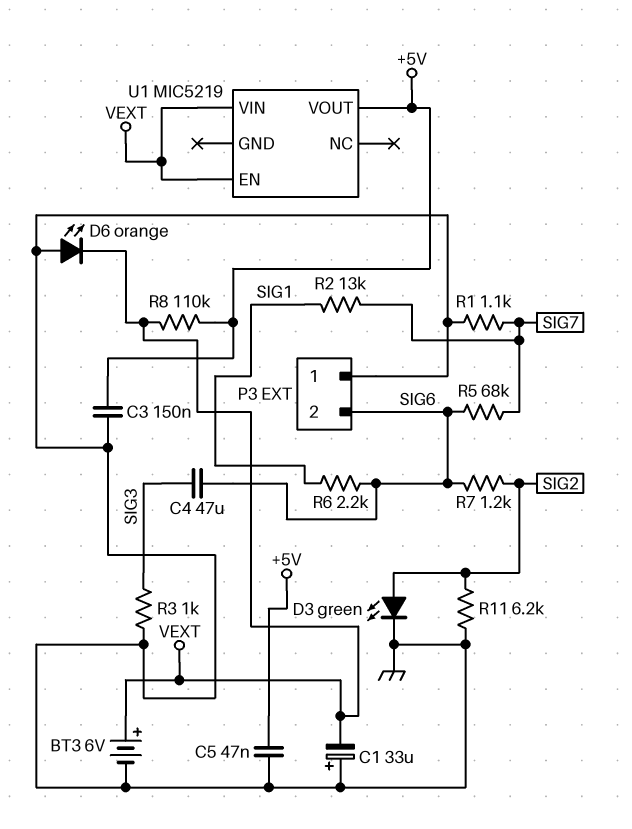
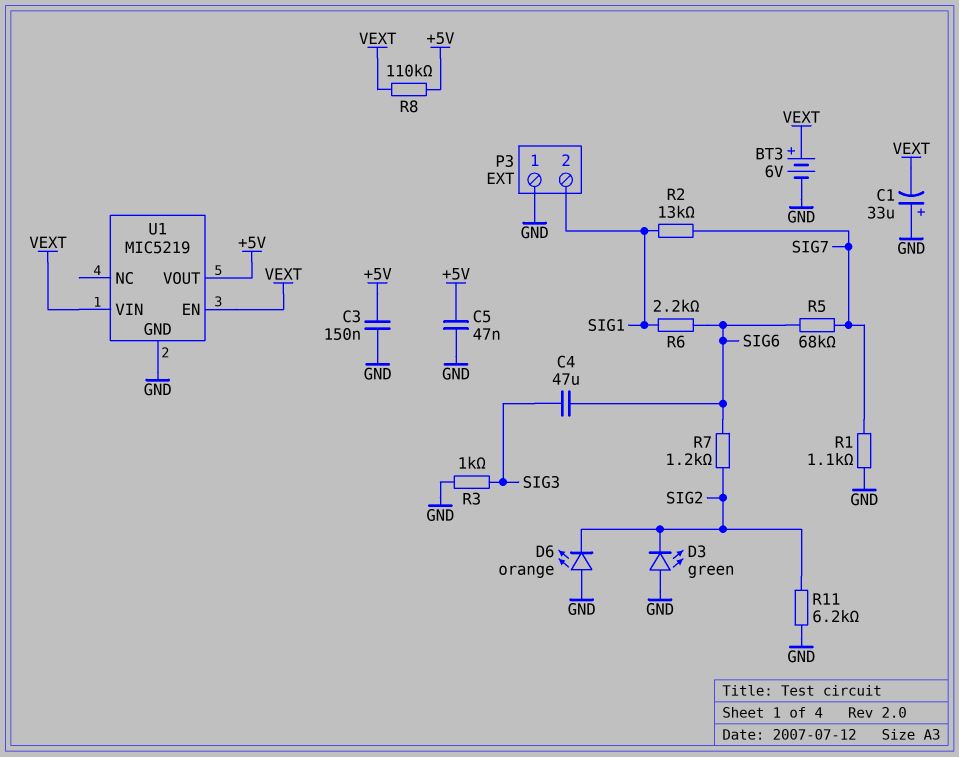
D3: LED green (A SIG2, K GND) -> LED green (A GND, K SIG2)
D6: LED orange (A GND, K VEXT) -> LED orange (A GND, K SIG2)
P3 pin 2: SIG6 -> SIG1
U1 pin GND: none -> GND

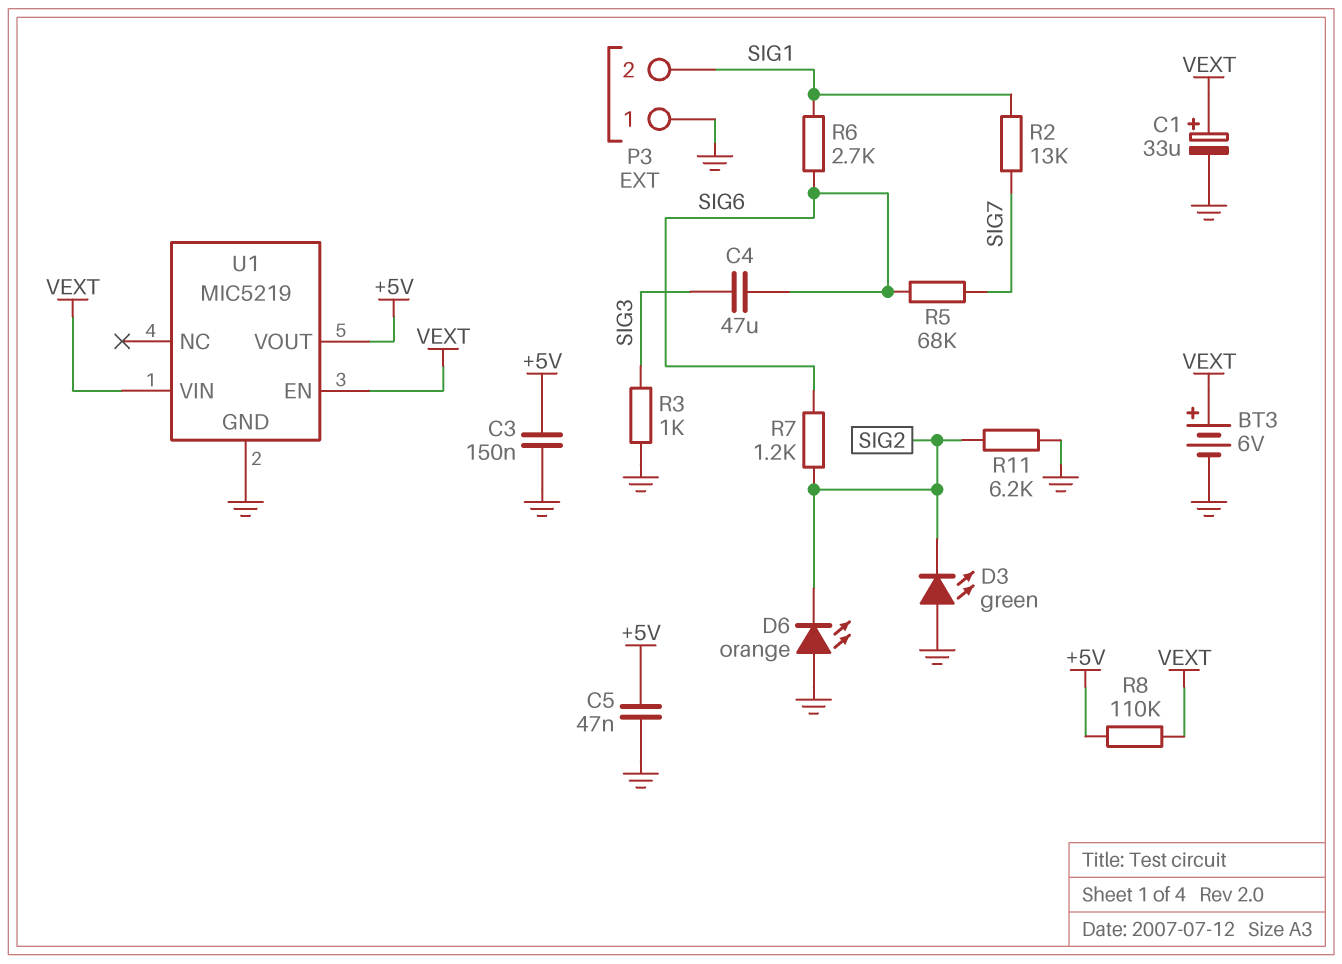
C1: 33uF (plus GND, minus VEXT) -> 33uF (plus VEXT, minus GND)
R1: 1.1k (GND, SIG7) -> none
R6: 2.2k (SIG1, SIG6) -> 2.7k (SIG1, SIG6)

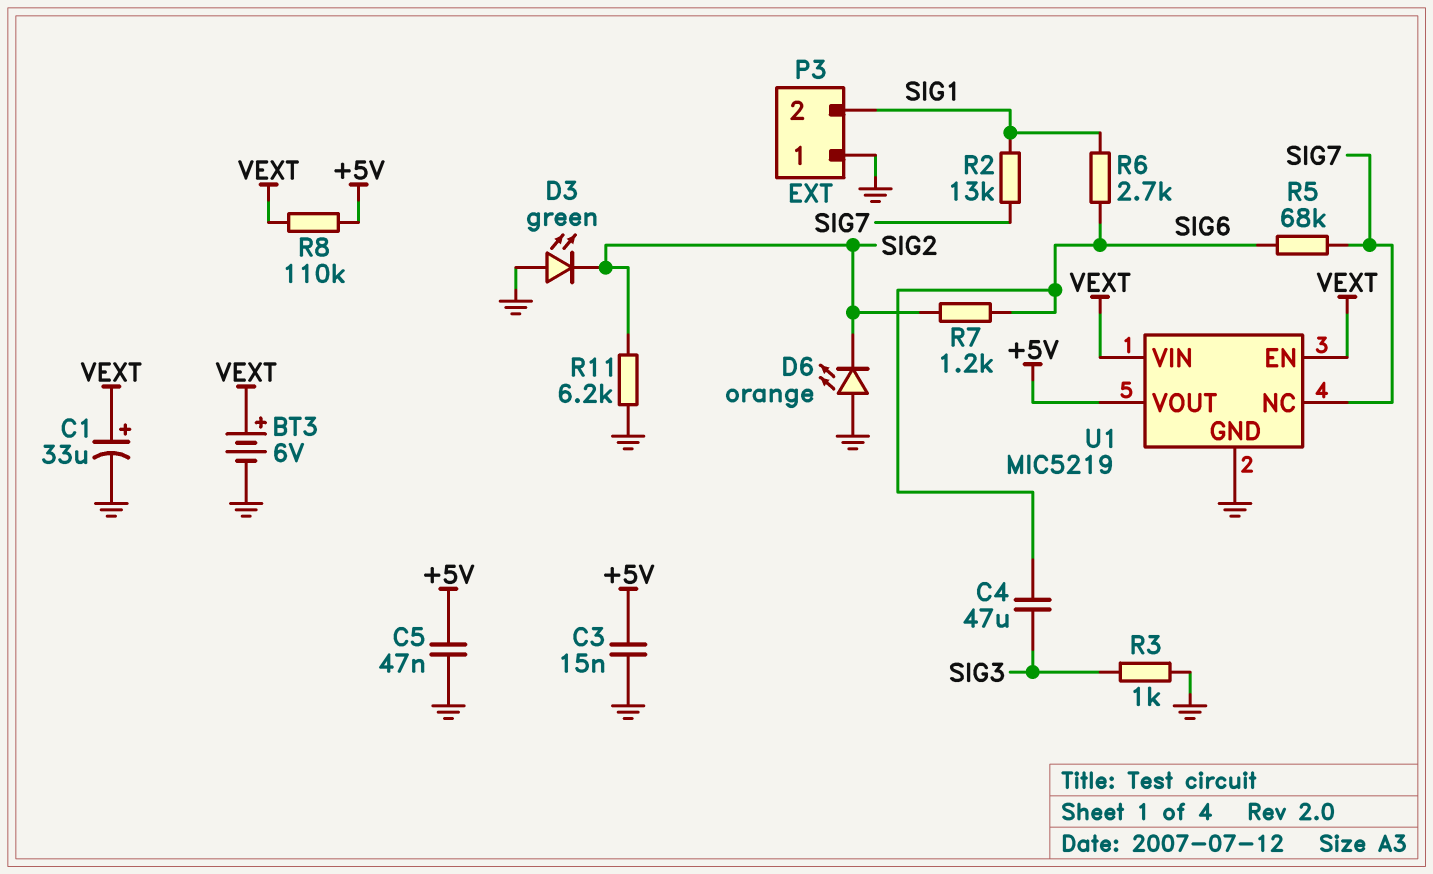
C3: 150nF (+5V, GND) -> 15nF (+5V, GND)
U1 pin NC: none -> SIG7

